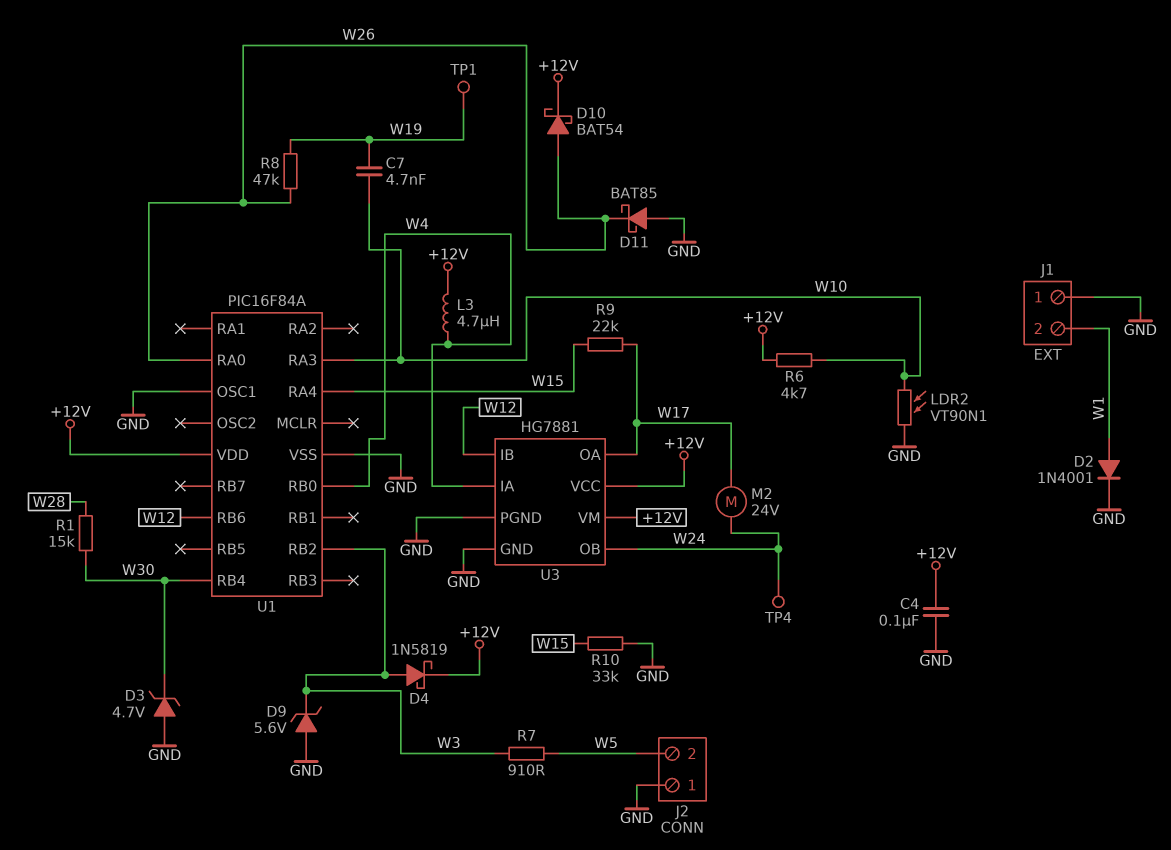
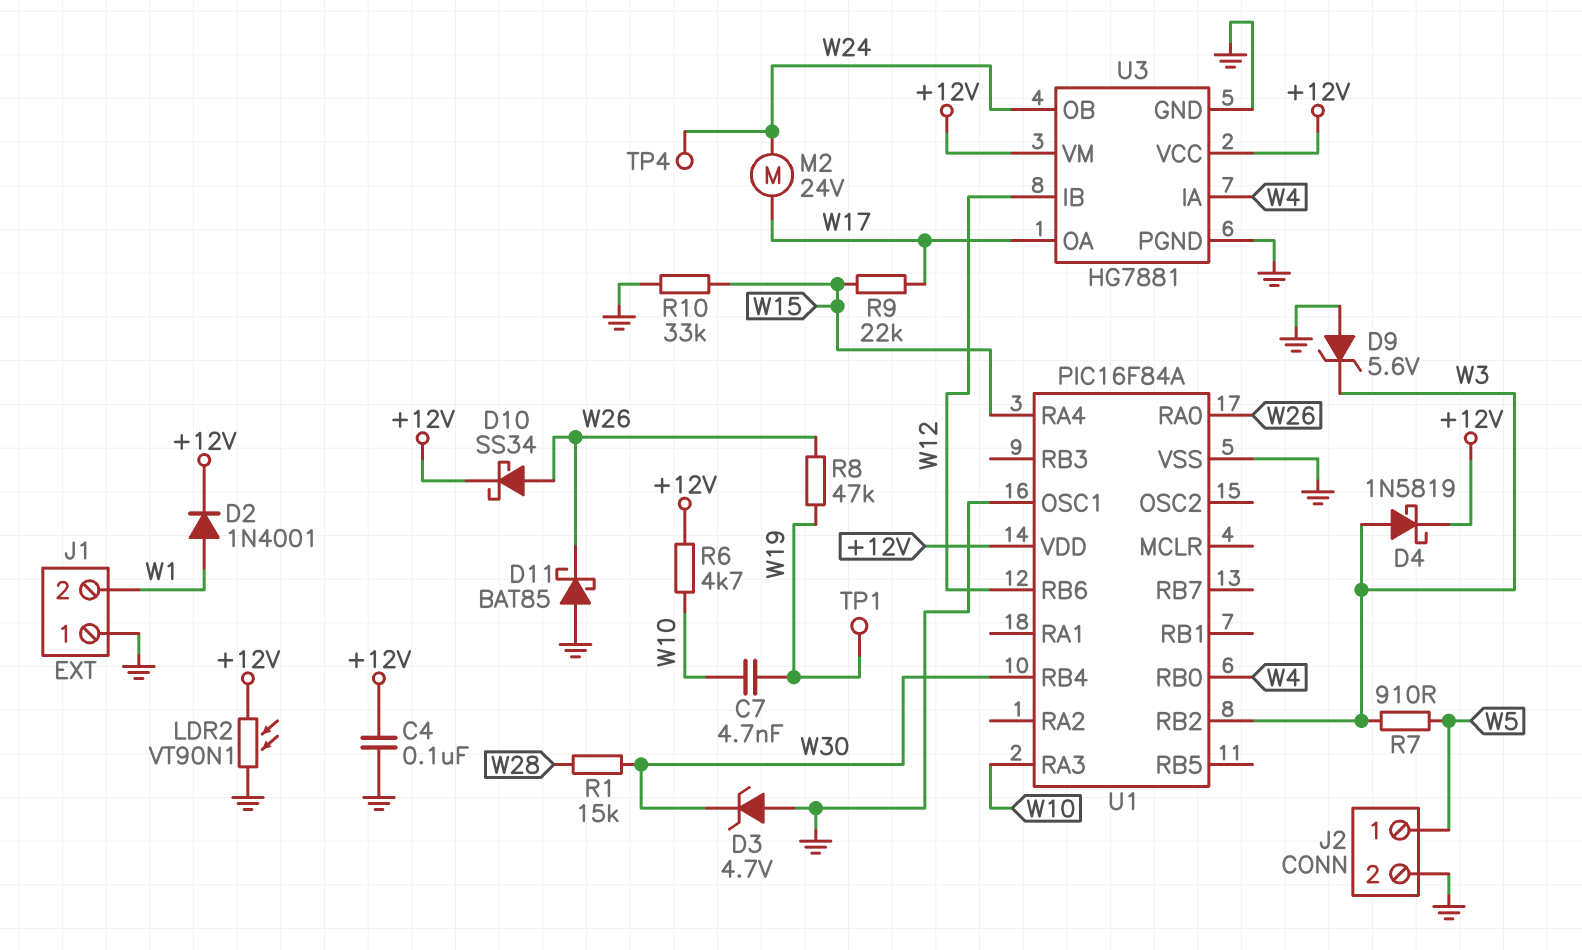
D2: diode 1N4001 (A W1, K GND) -> diode 1N4001 (A W1, K +12V)
D10: schottky BAT54 (A W26, K +12V) -> schottky SS34 (A W26, K +12V)
J2 pin 1: GND -> W5
J2 pin 2: W5 -> GND
L3: 4.7uH (+12V, W4) -> none
LDR2: VT90N1 (GND, W10) -> VT90N1 (+12V, GND)

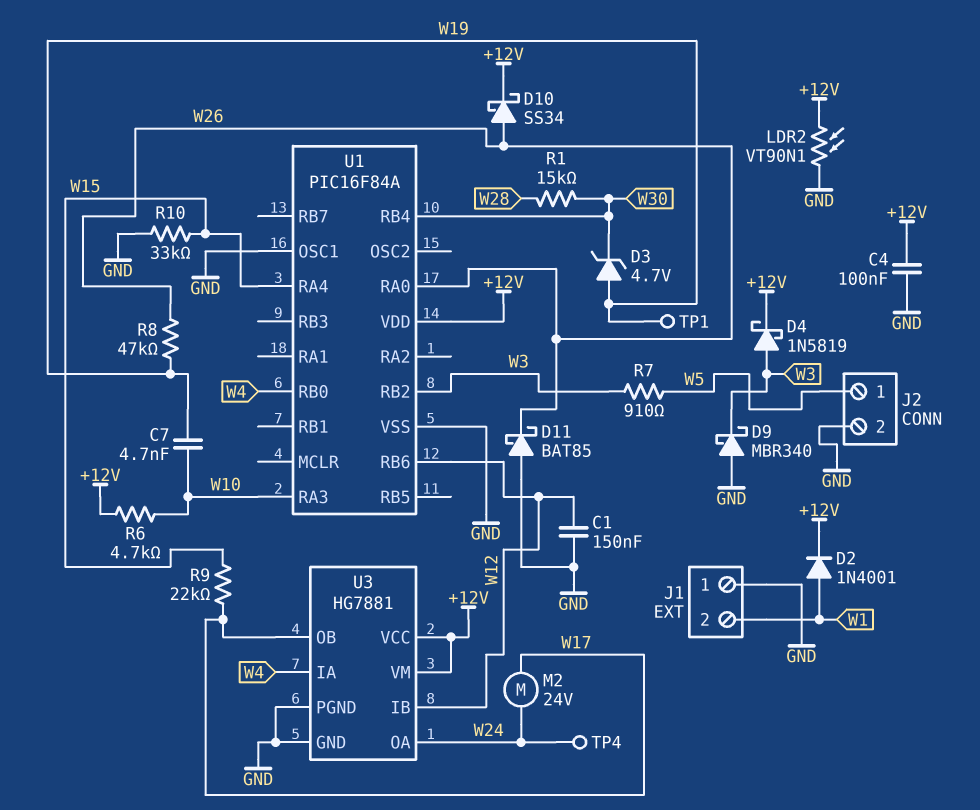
C1: none -> 150nF (GND, W12)
D3: zener 4.7V (A GND, K W30) -> zener 4.7V (A W19, K W30)
D9: zener 5.6V (A GND, K W3) -> schottky MBR340 (A GND, K W3)
U3 pin OA: W17 -> W24
U3 pin OB: W24 -> W17

